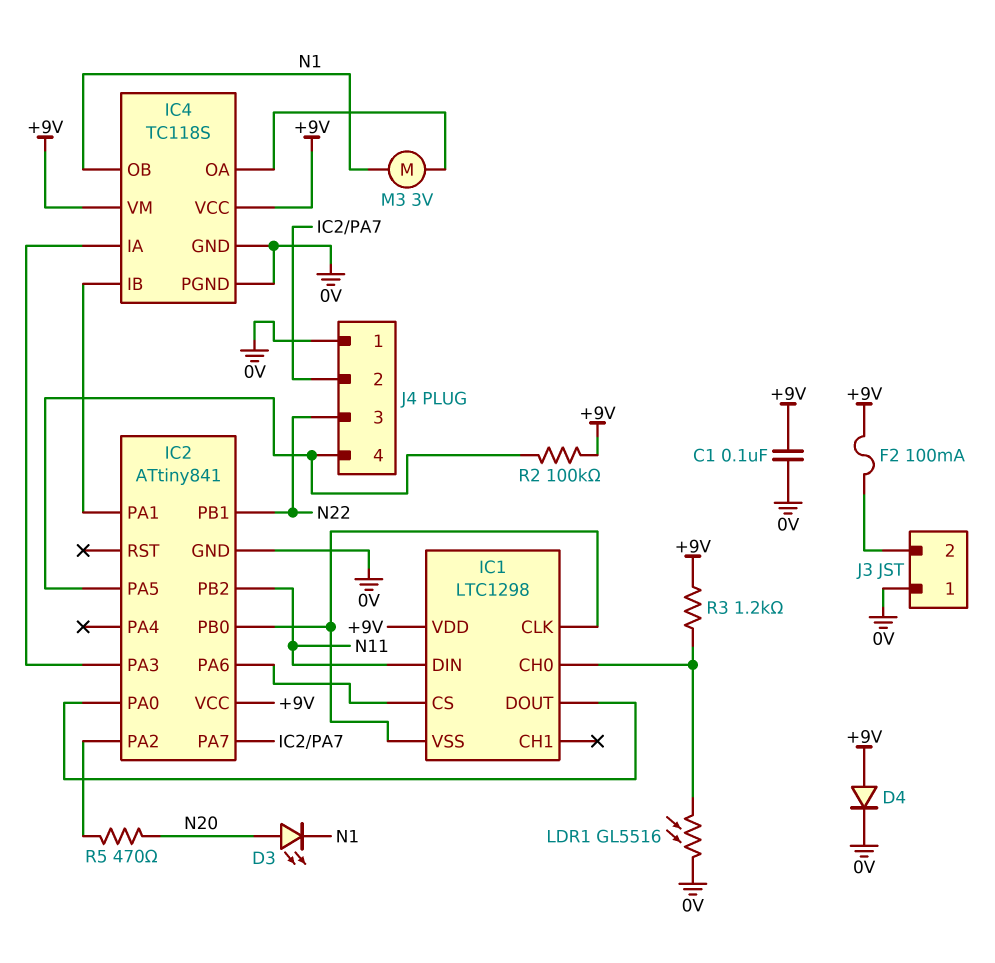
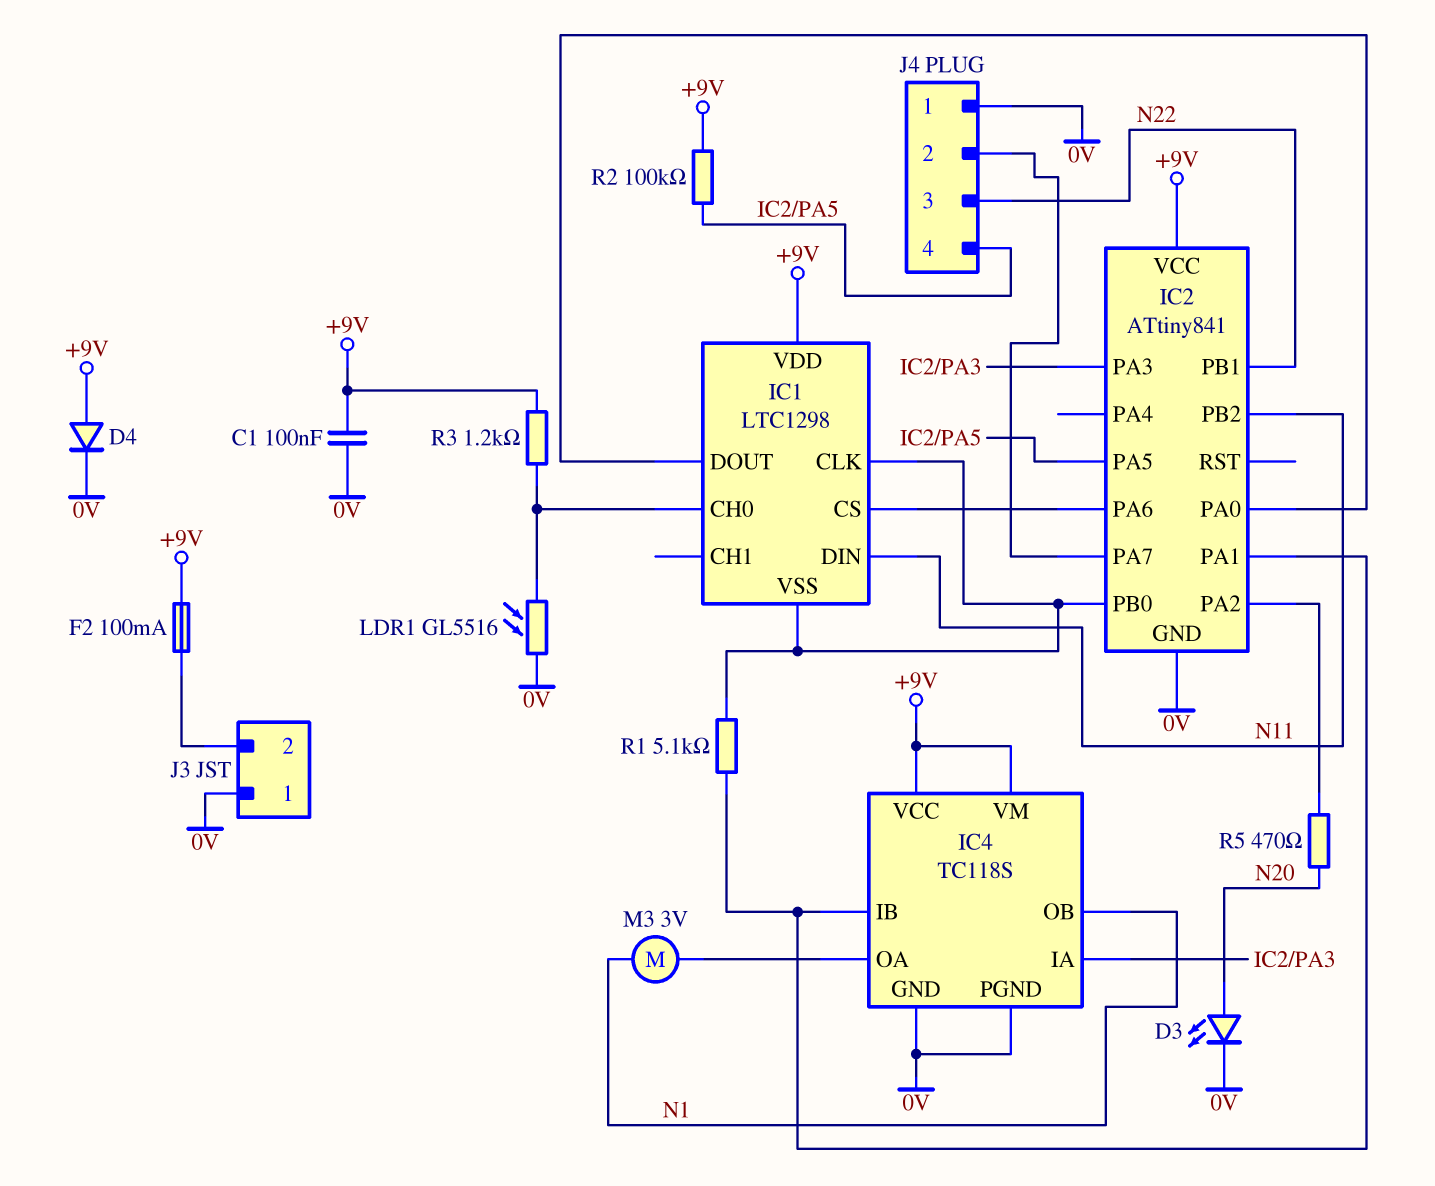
D3: LED (A N20, K N1) -> LED (A N20, K 0V)
R1: none -> 5.1k (IC1/CLK, IC2/PA1)

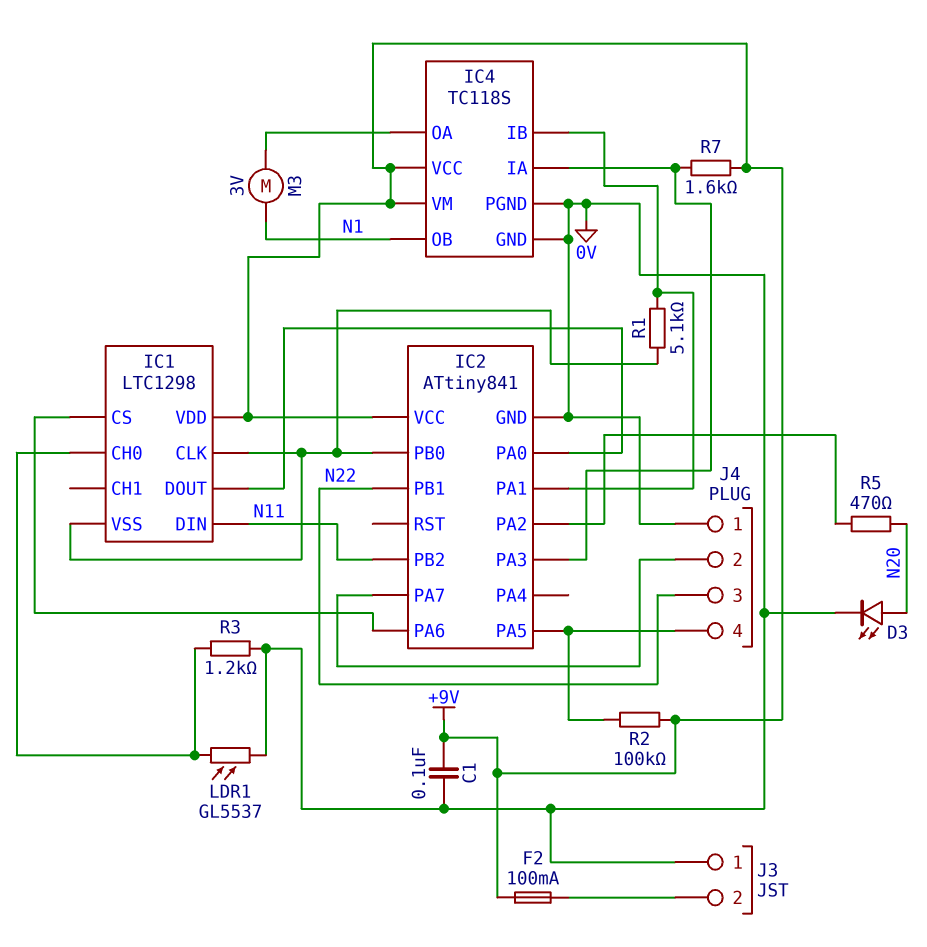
D4: diode (A +9V, K 0V) -> none
LDR1: GL5516 (0V, IC1/CH0) -> GL5537 (0V, IC1/CH0)
R3: 1.2k (+9V, IC1/CH0) -> 1.2k (0V, IC1/CH0)
R7: none -> 1.6k (+9V, IC2/PA3)

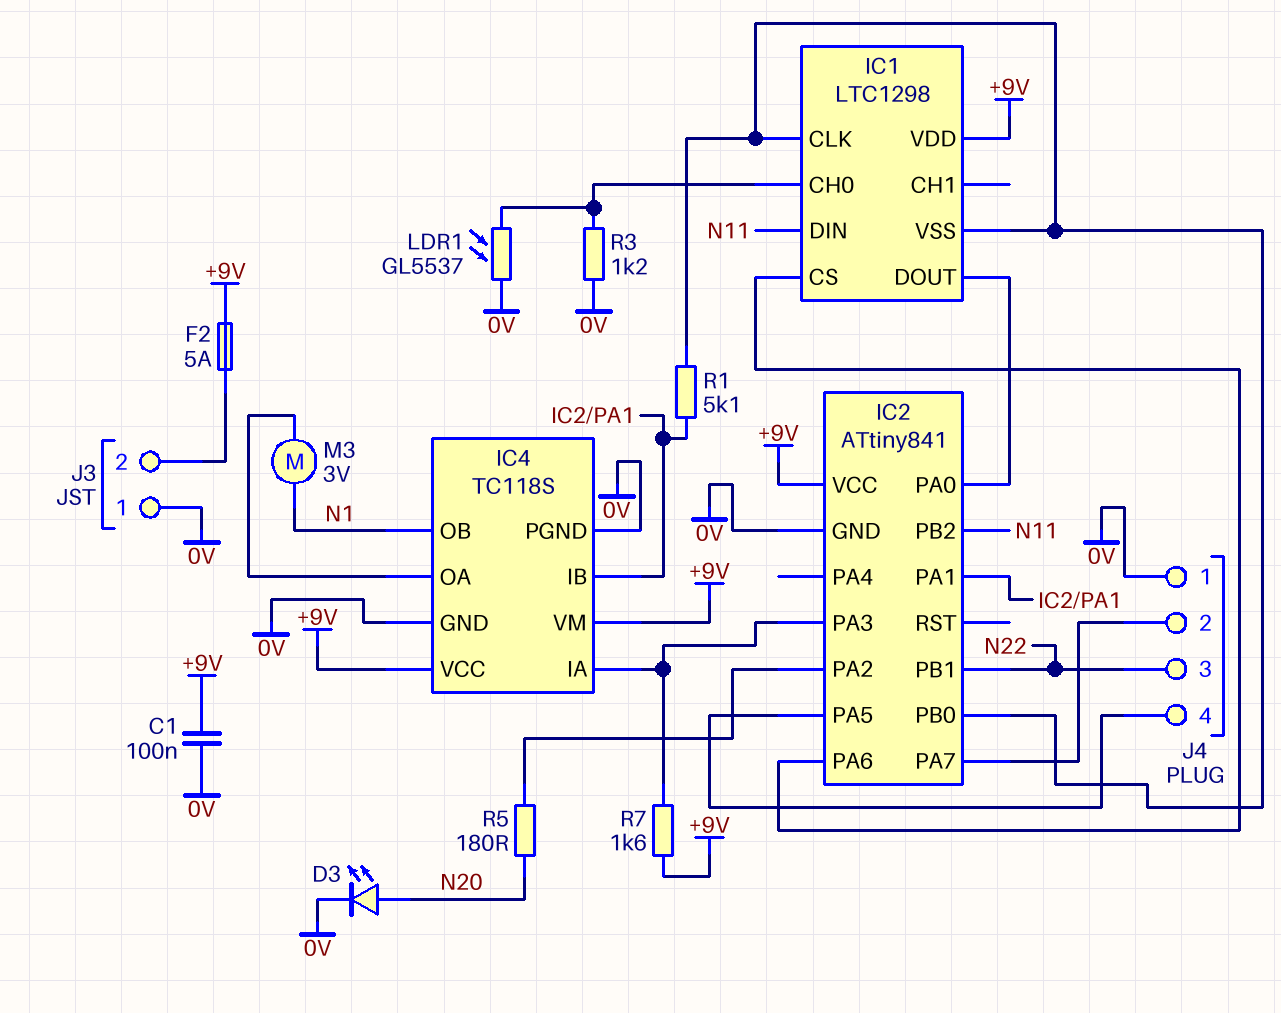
F2: 100mA (+9V, J3/2) -> 5A (+9V, J3/2)
R2: 100k (+9V, IC2/PA5) -> none
R5: 470 (IC2/PA2, N20) -> 180 (IC2/PA2, N20)

